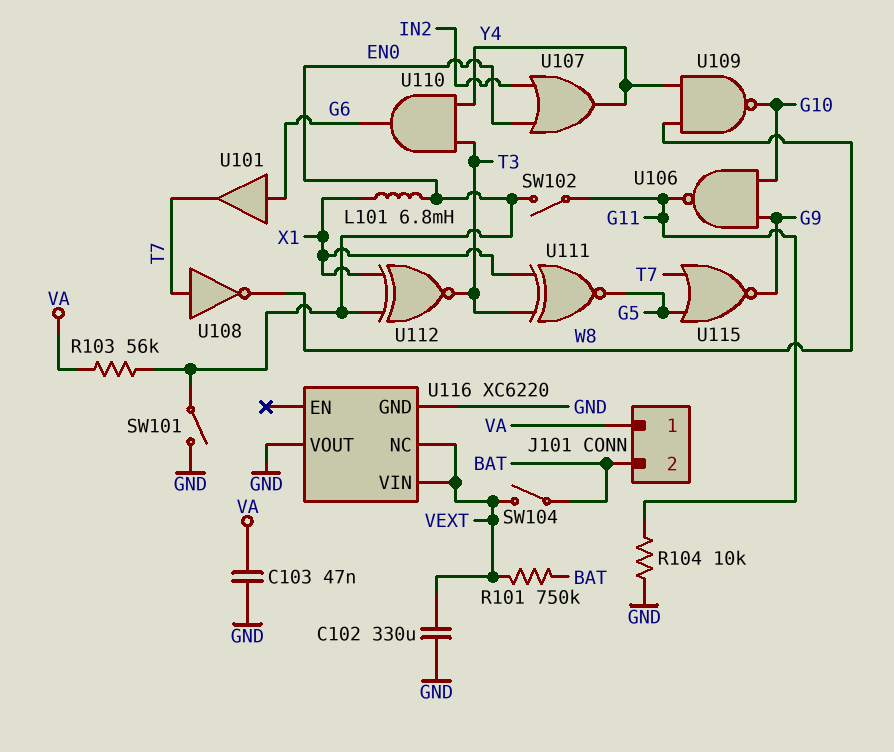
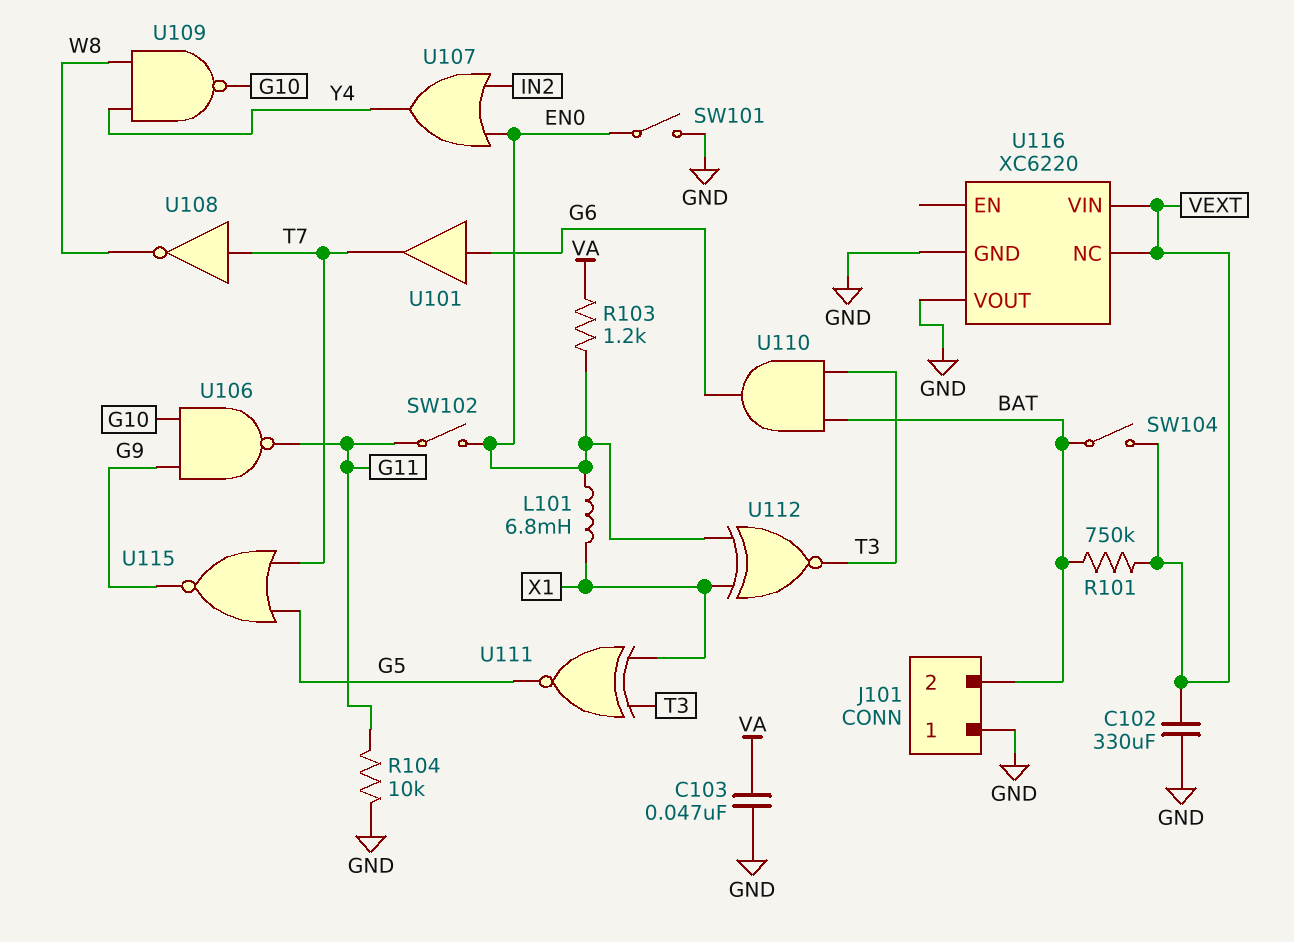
J101 pin 1: VA -> GND
R103: 56k (EN0, VA) -> 1.2k (EN0, VA)
U110: AND (in T3, in Y4, out G6) -> AND (in BAT, in T3, out G6)

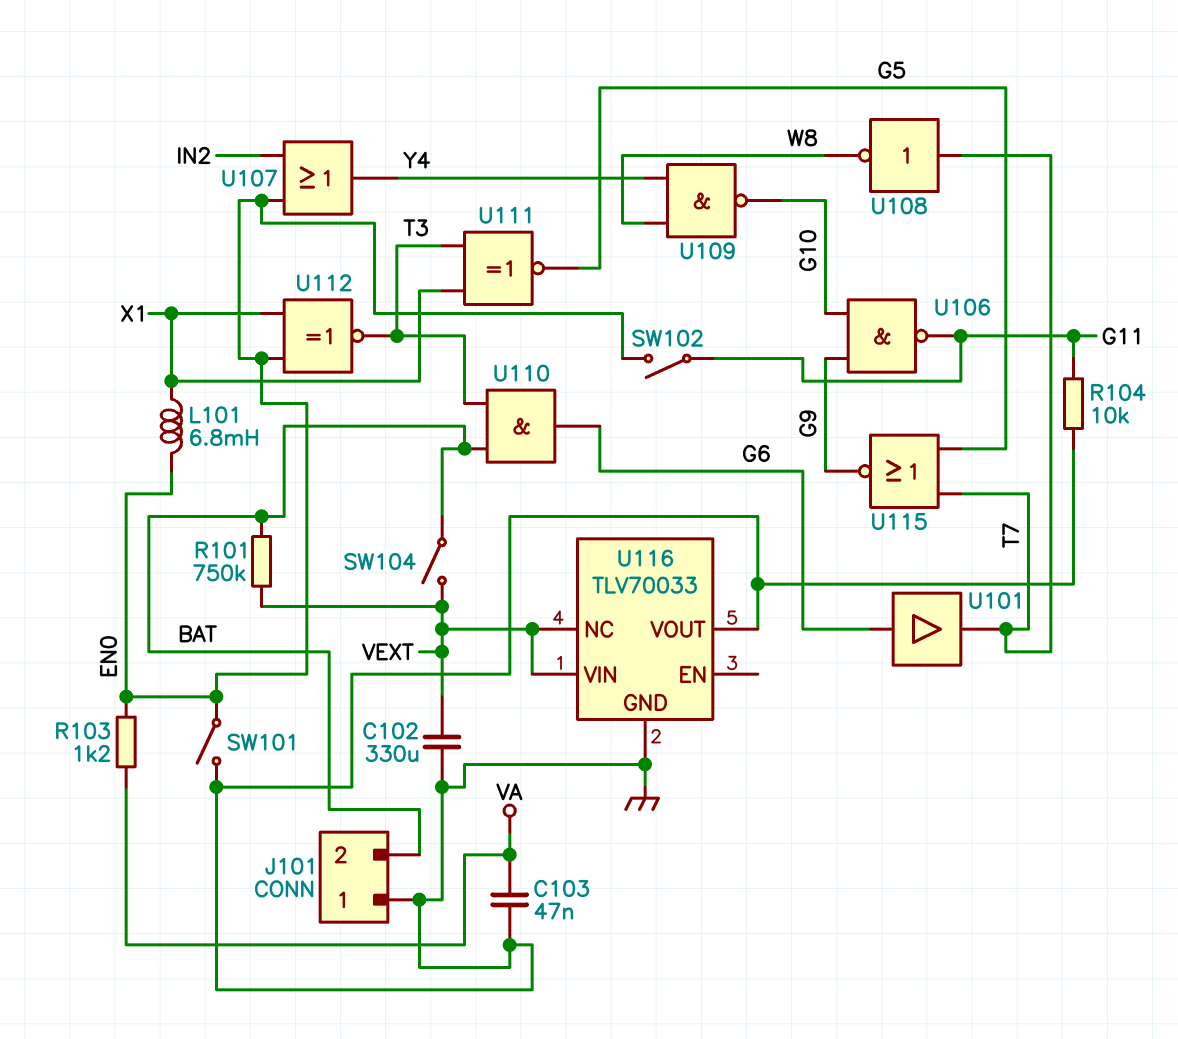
U116: XC6220 -> TLV70033

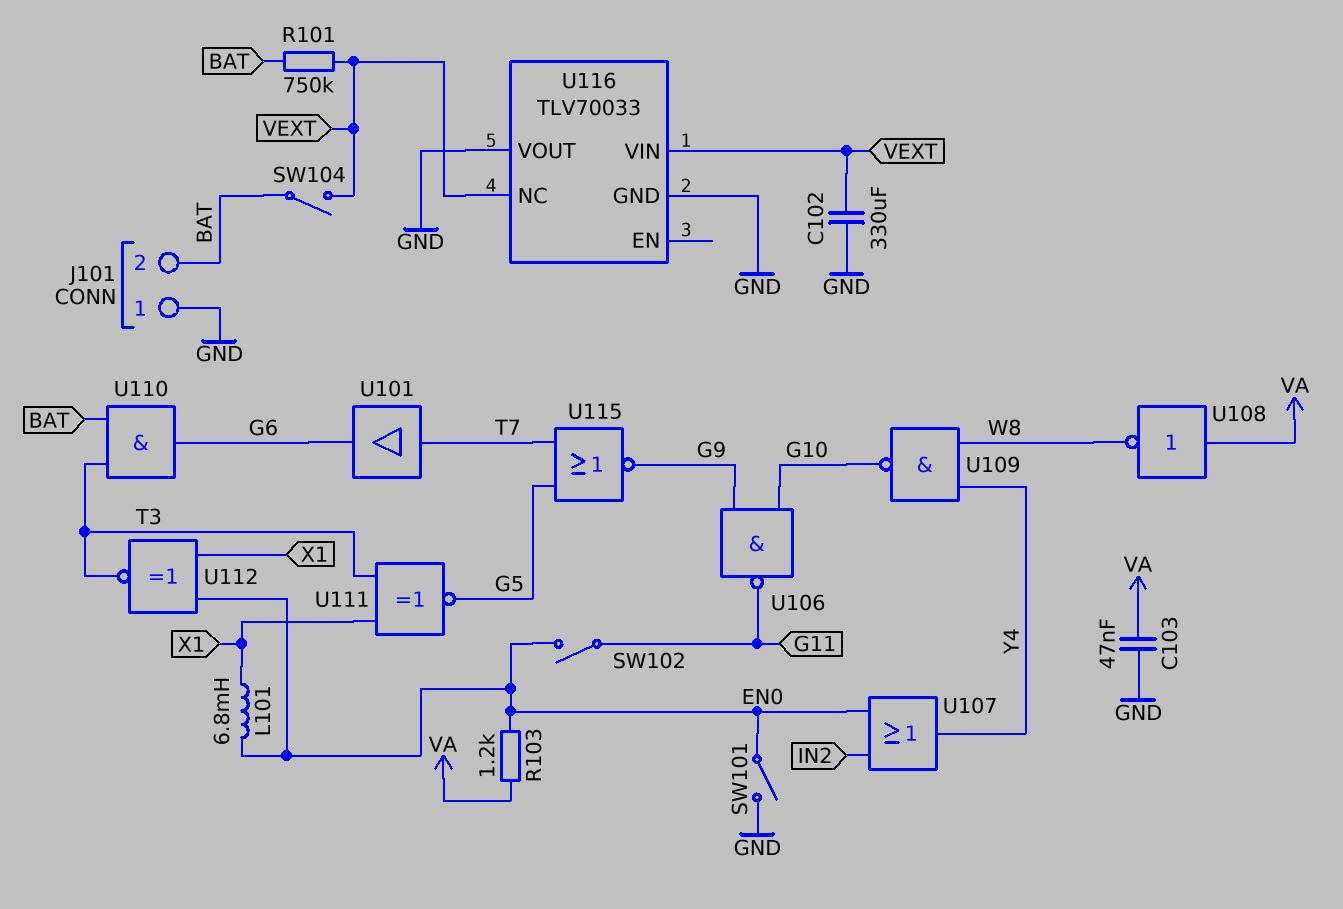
R104: 10k (G11, GND) -> none
U101: buffer (in G6, out T7) -> buffer (in T7, out G6)
U108: NOT (in T7, out W8) -> NOT (in VA, out W8)

